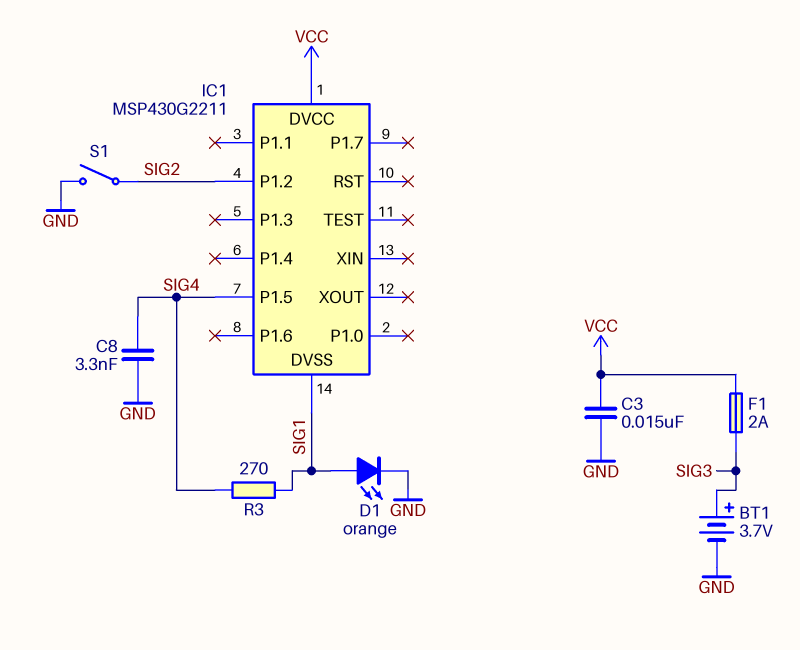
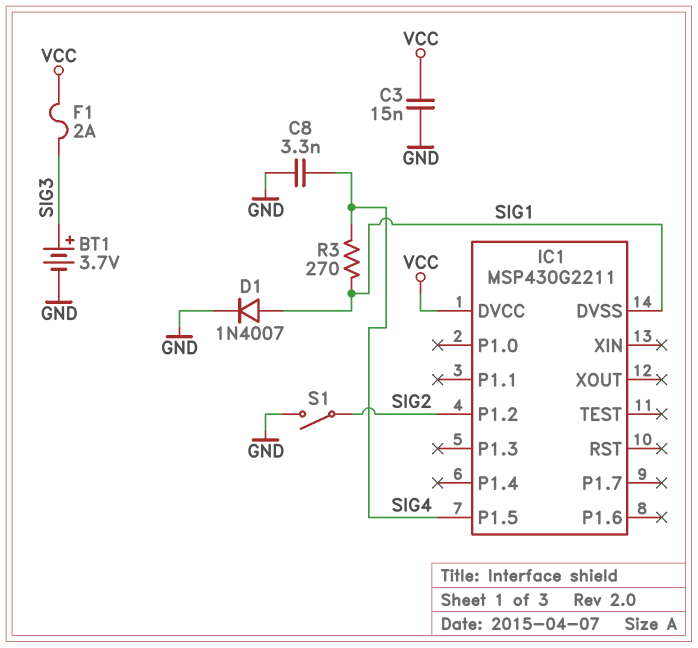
D1: LED orange (A SIG1, K GND) -> diode 1N4007 (A SIG1, K GND)

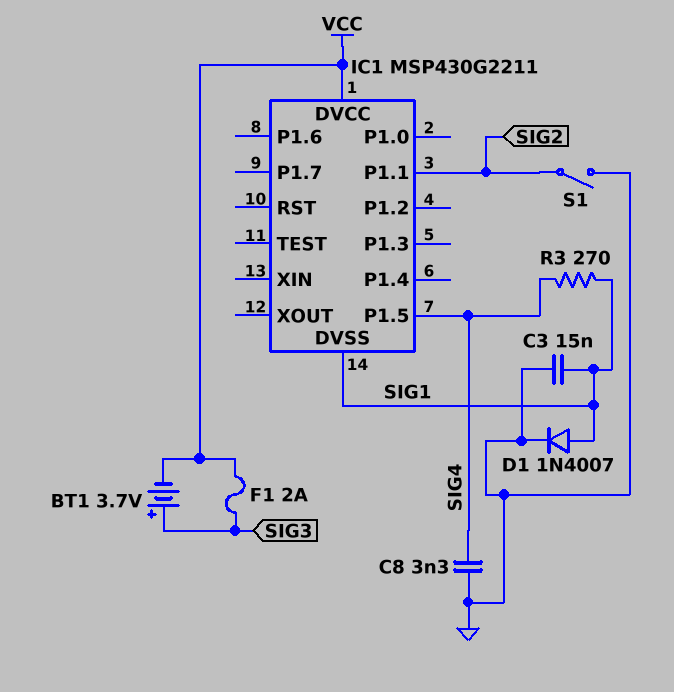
BT1: 3.7V (plus SIG3, minus GND) -> 3.7V (plus SIG3, minus VCC)
C3: 15nF (GND, VCC) -> 15nF (GND, SIG1)
IC1 pin P1.1: none -> SIG2
IC1 pin P1.2: SIG2 -> none

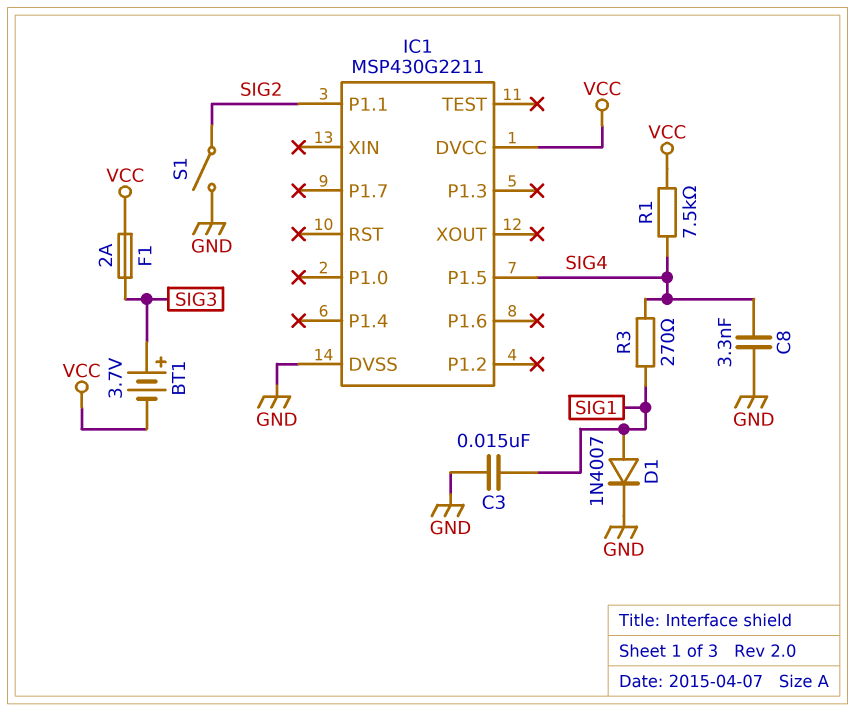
IC1 pin DVSS: SIG1 -> GND
R1: none -> 7.5k (SIG4, VCC)

